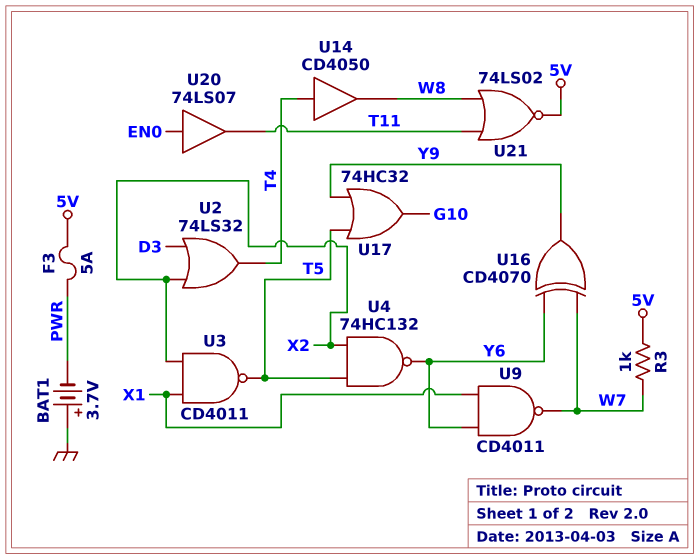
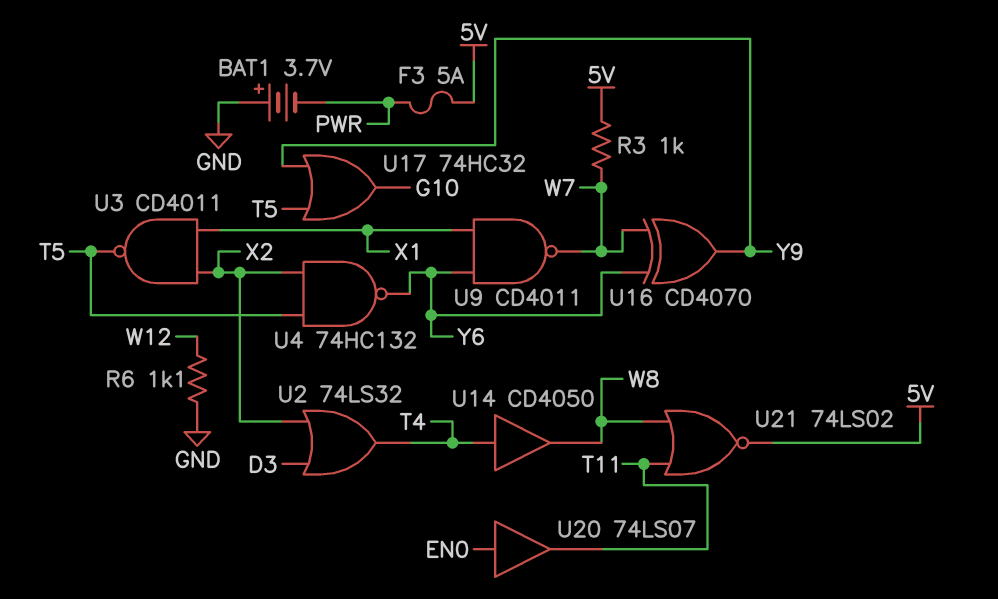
R6: none -> 1.1k (GND, W12)

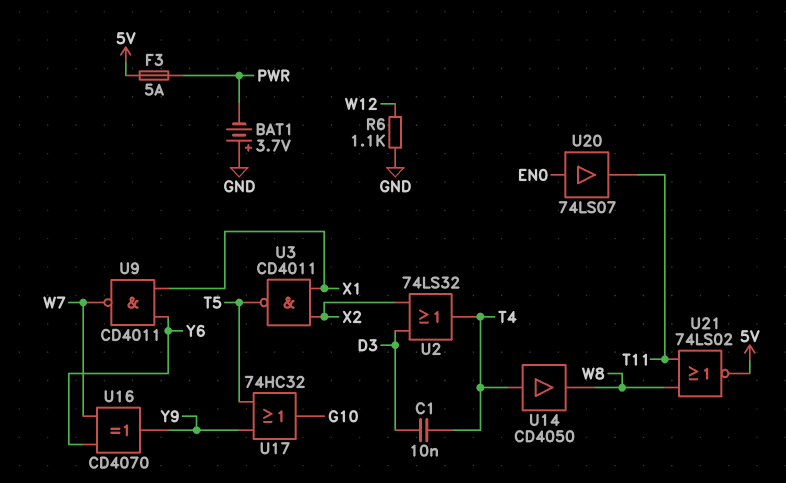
C1: none -> 10nF (D3, T4)
R3: 1k (5V, W7) -> none
U4: NAND 74HC132 (in T5, in X2, out Y6) -> none

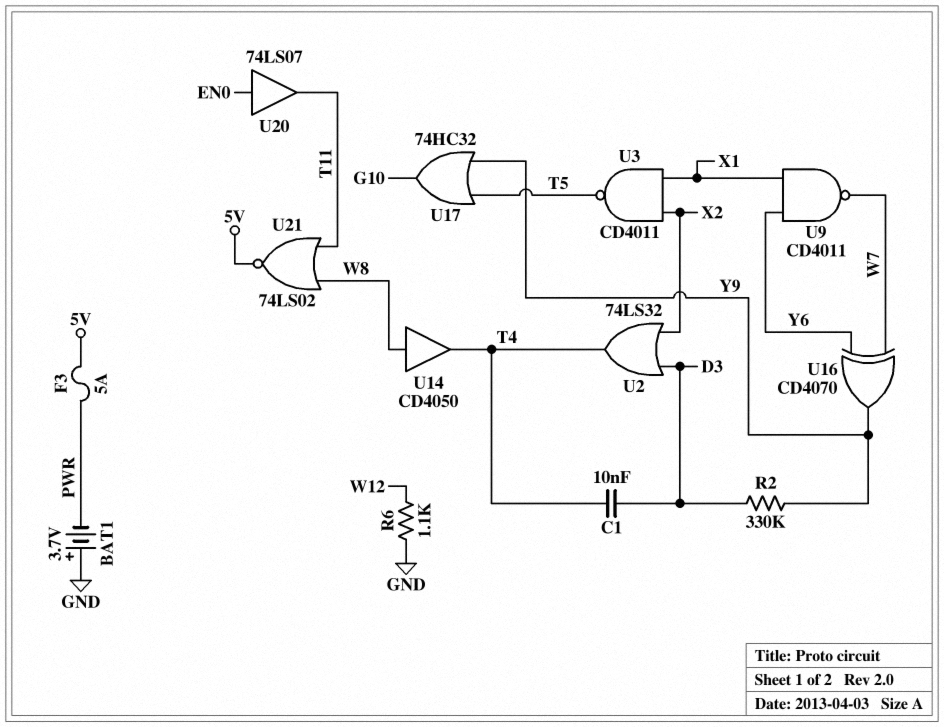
R2: none -> 330k (D3, Y9)
U14: buffer CD4050 (in T4, out W8) -> buffer CD4050 (in W8, out T4)

